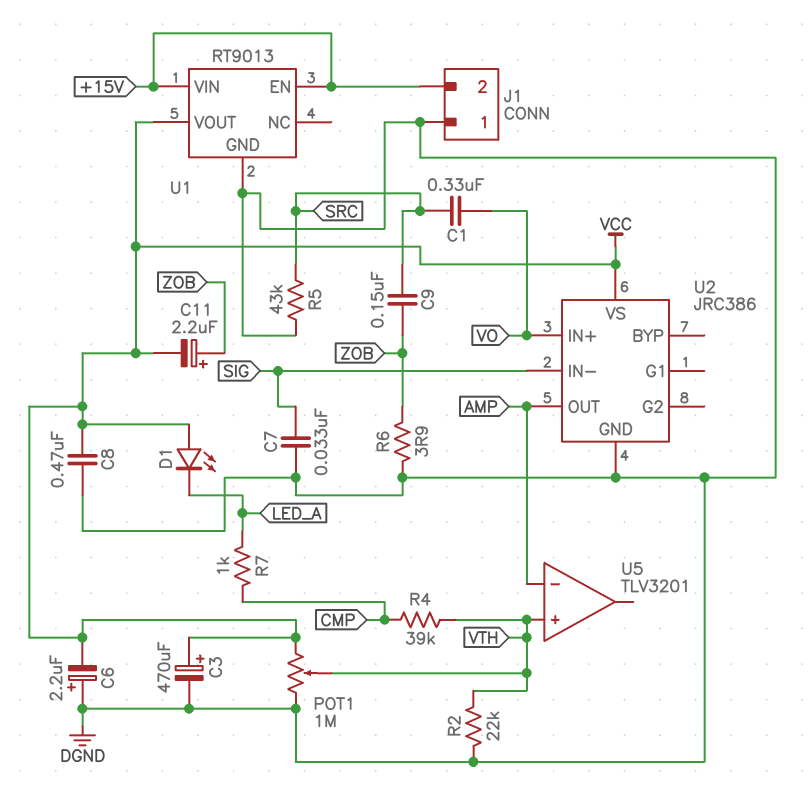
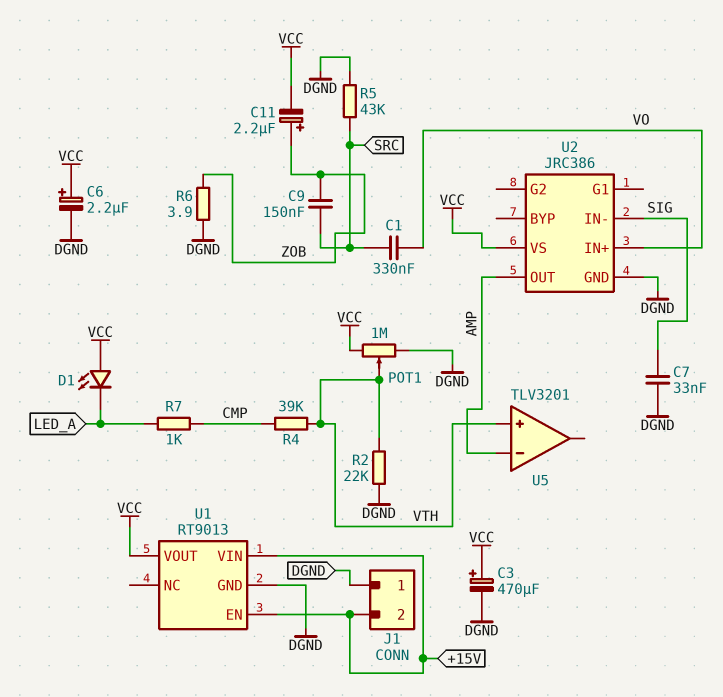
C6: 2.2uF (plus DGND, minus VCC) -> 2.2uF (plus VCC, minus DGND)
C8: 470nF (DGND, VCC) -> none

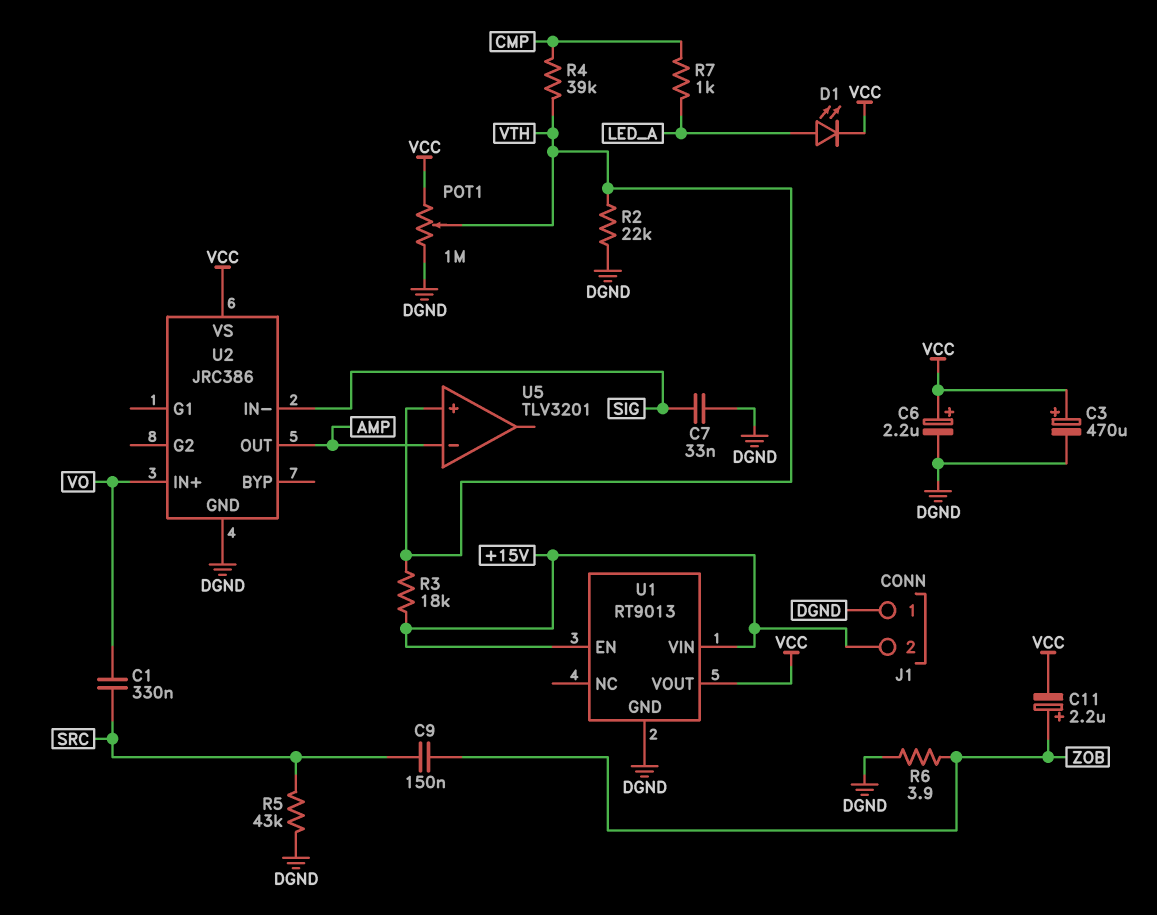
D1: LED (A VCC, K LED_A) -> LED (A LED_A, K VCC)
R3: none -> 18k (+15V, VTH)

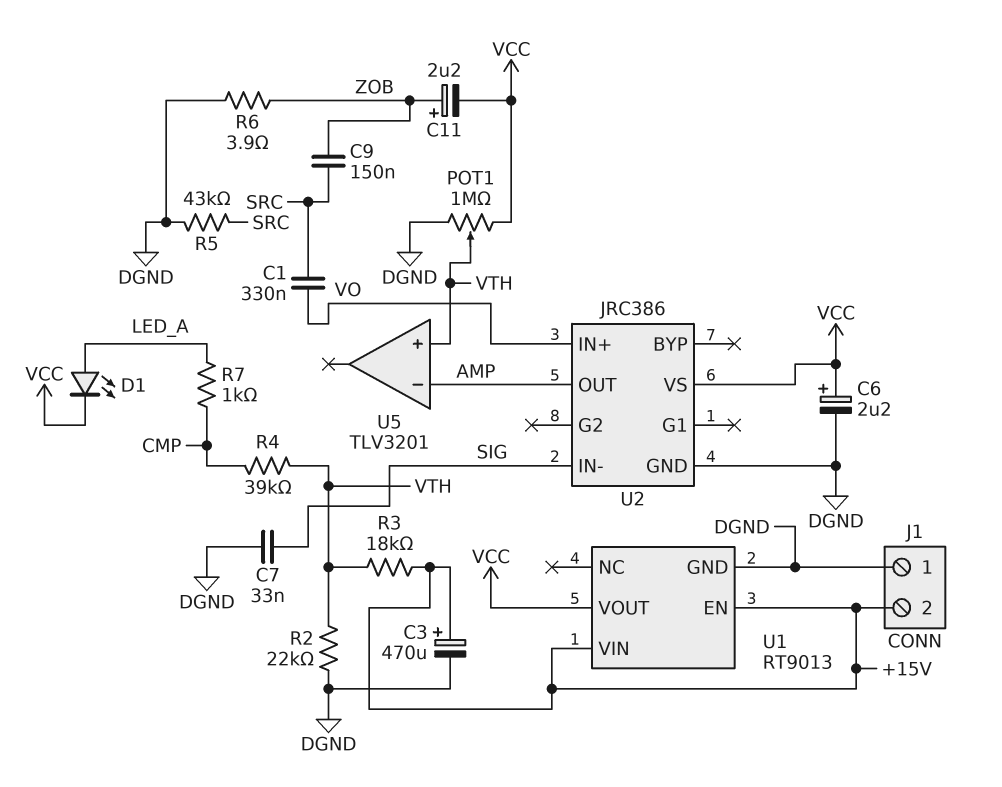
C3: 470uF (plus VCC, minus DGND) -> 470uF (plus +15V, minus DGND)

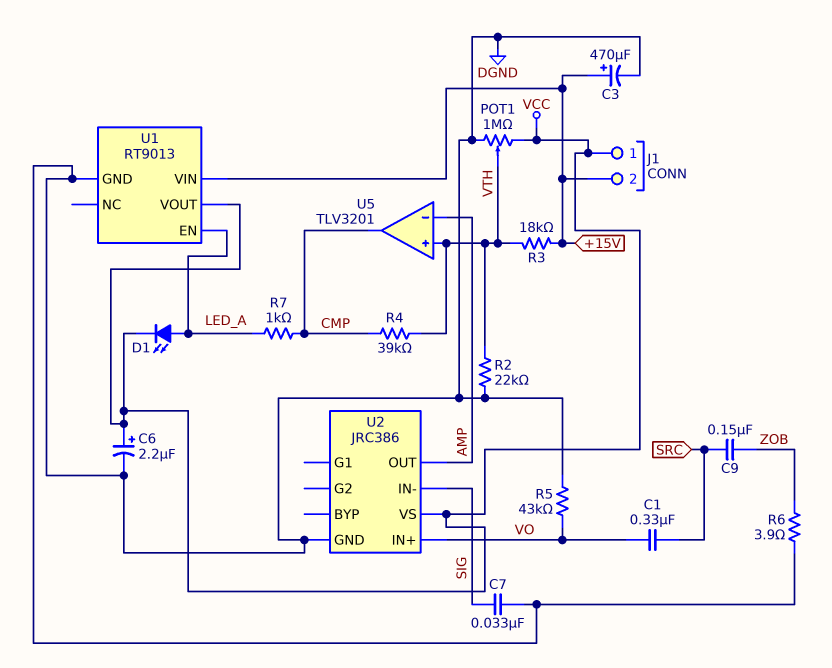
C11: 2.2uF (plus ZOB, minus VCC) -> none
J1 pin 1: DGND -> VCC
R5: 43k (DGND, SRC) -> 43k (DGND, VO)
U1 pin EN: +15V -> LED_A
U5 pin out: none -> CMP

